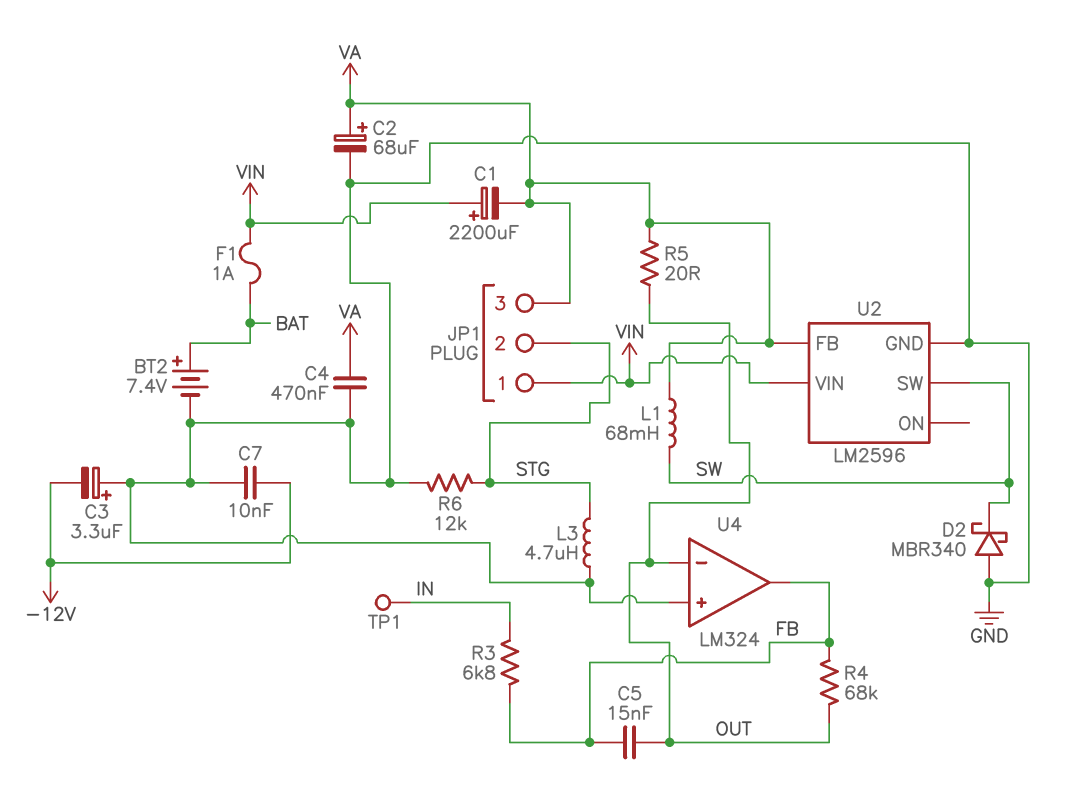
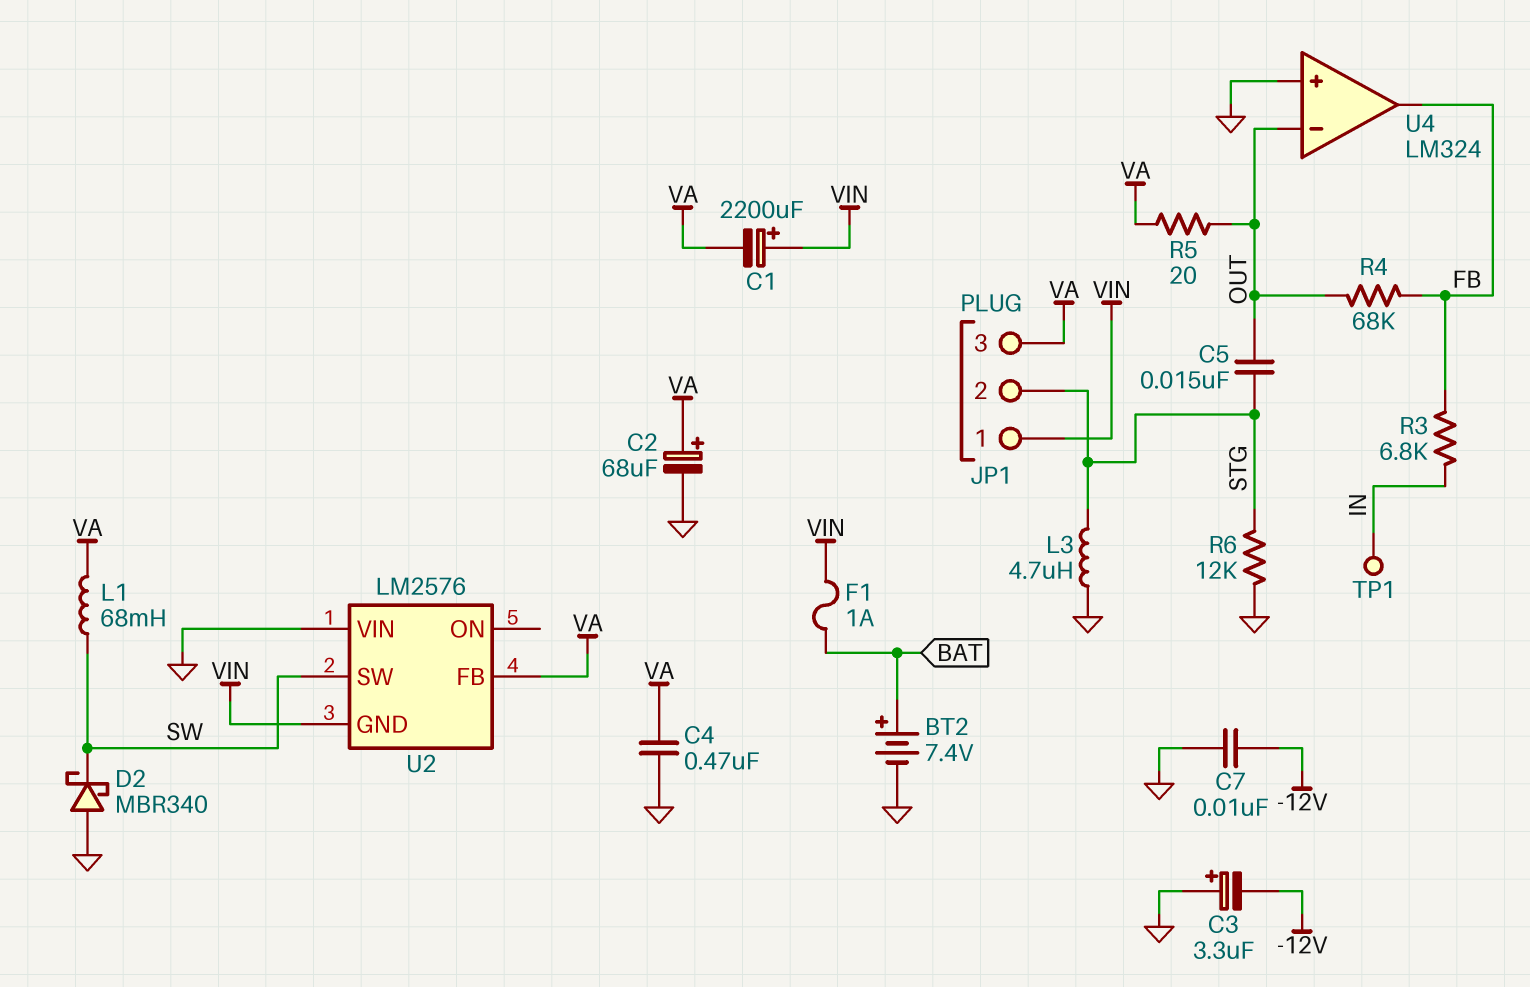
C5: 15nF (FB, OUT) -> 15nF (OUT, STG)
U2: LM2596 -> LM2576
U2 pin GND: GND -> VIN
U2 pin VIN: VIN -> GND

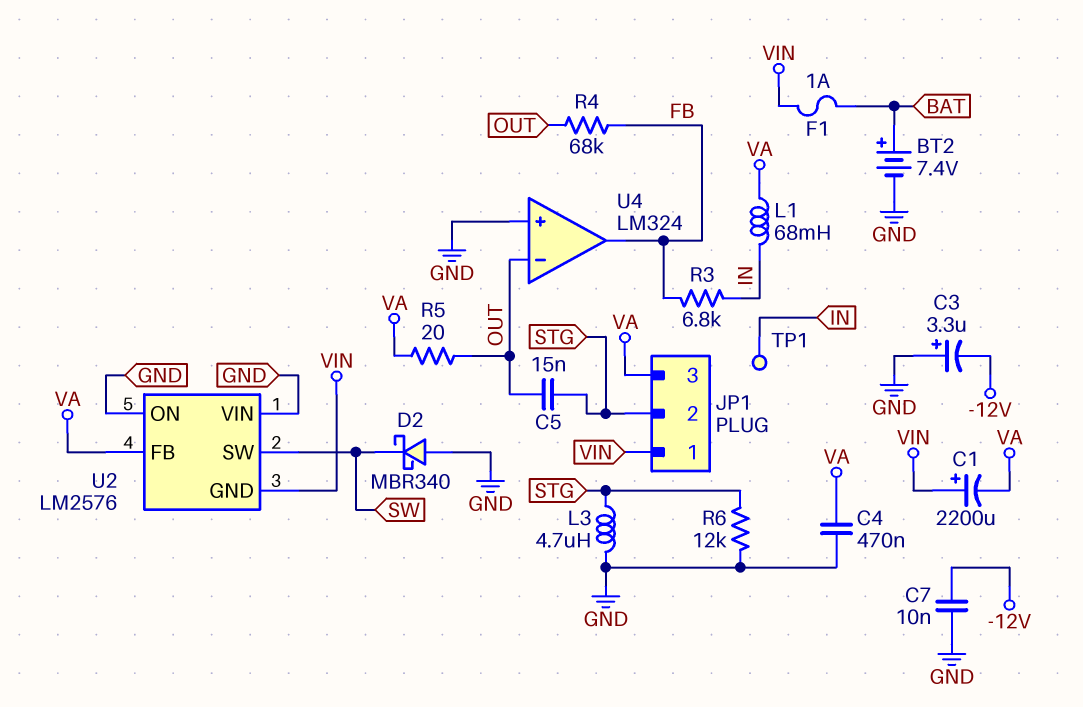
C2: 68uF (plus VA, minus GND) -> none
L1: 68mH (SW, VA) -> 68mH (IN, VA)
U2 pin ON: none -> GND

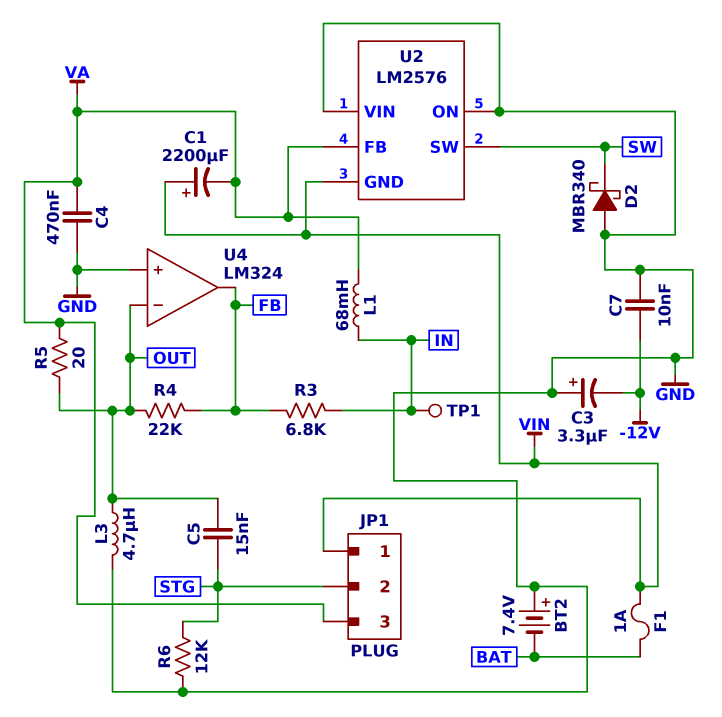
BT2: 7.4V (plus BAT, minus GND) -> 7.4V (plus GND, minus BAT)
L3: 4.7uH (GND, STG) -> 4.7uH (GND, OUT)
R4: 68k (FB, OUT) -> 22k (FB, OUT)

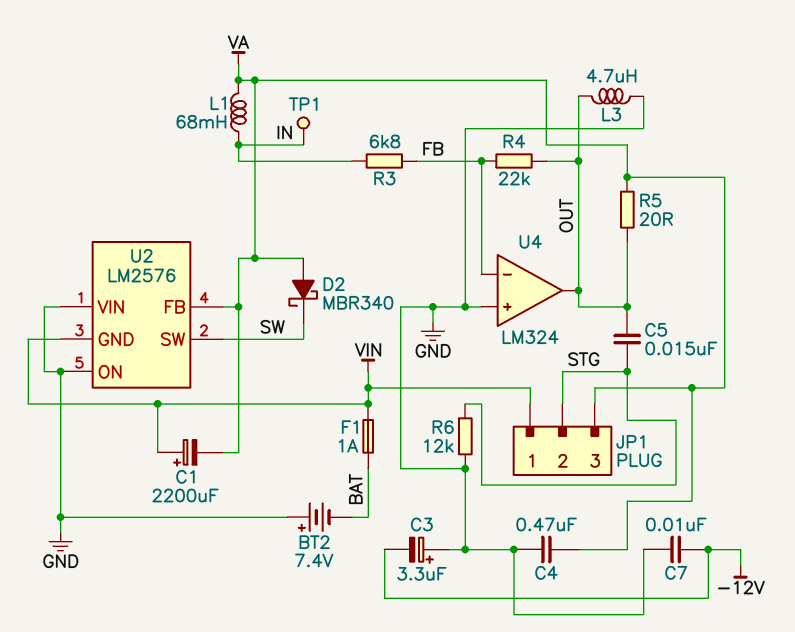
D2: schottky MBR340 (A GND, K SW) -> schottky MBR340 (A VA, K SW)
U4 pin in-: OUT -> FB
U4 pin out: FB -> OUT

